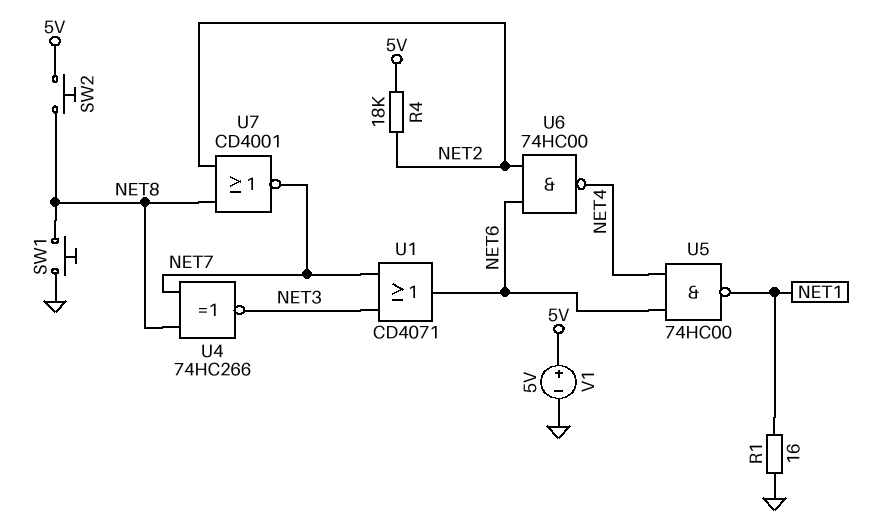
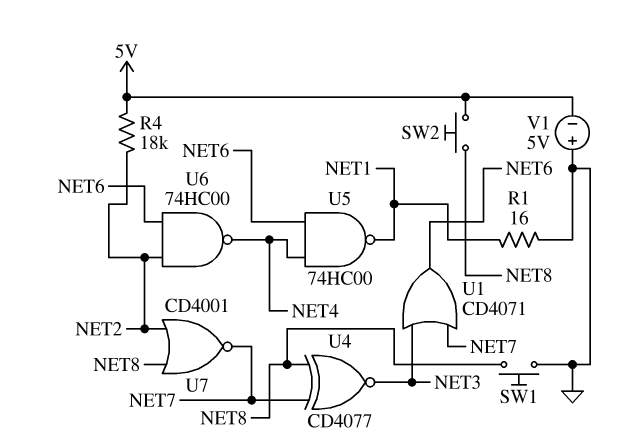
U4: XNOR 74HC266 (in NET7, in NET8, out NET3) -> XNOR CD4077 (in NET7, in NET8, out NET3)
V1: 5V (plus 5V, minus GND) -> 5V (plus GND, minus 5V)

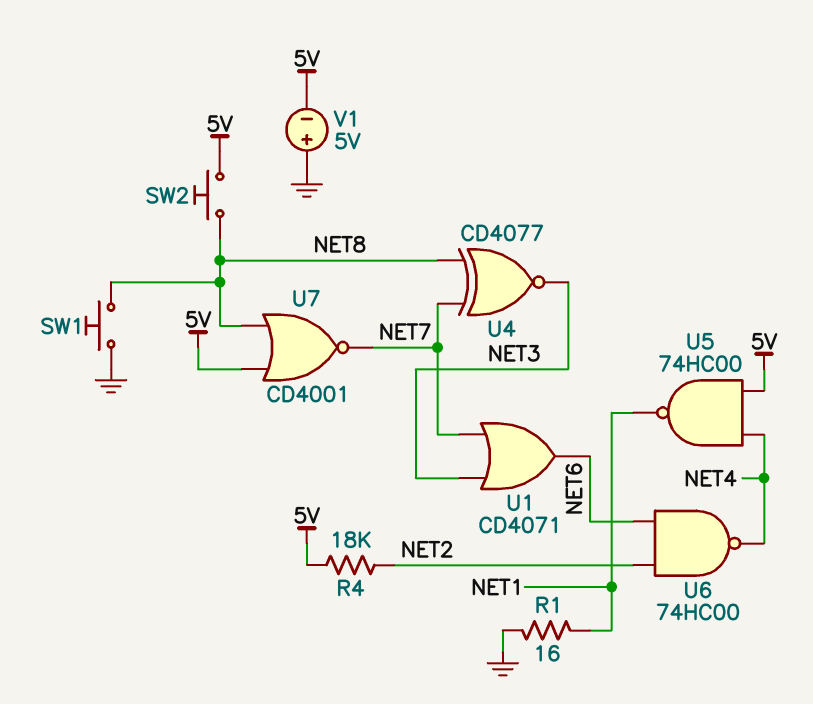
U5: NAND 74HC00 (in NET4, in NET6, out NET1) -> NAND 74HC00 (in 5V, in NET4, out NET1)
U7: NOR CD4001 (in NET2, in NET8, out NET7) -> NOR CD4001 (in 5V, in NET8, out NET7)

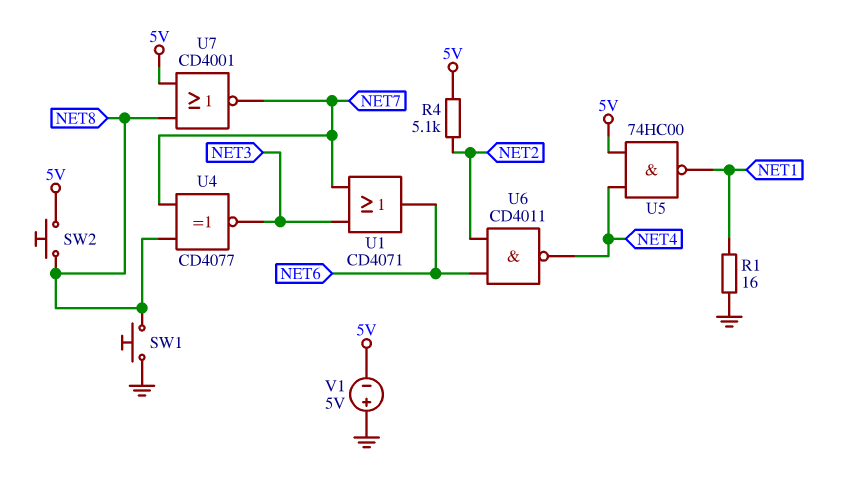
R4: 18k (5V, NET2) -> 5.1k (5V, NET2)
U6: NAND 74HC00 (in NET2, in NET6, out NET4) -> NAND CD4011 (in NET2, in NET6, out NET4)

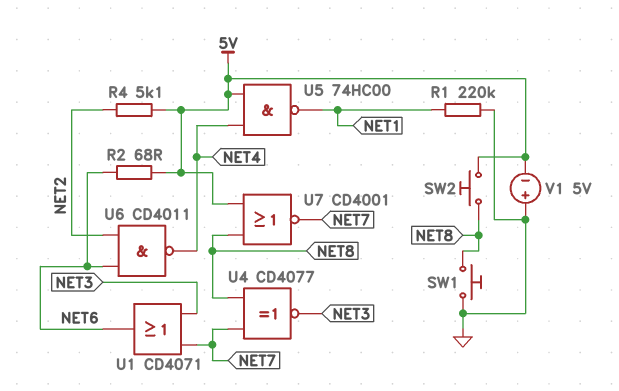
R1: 16 (GND, NET1) -> 220k (GND, NET1)
R2: none -> 68 (5V, NET6)

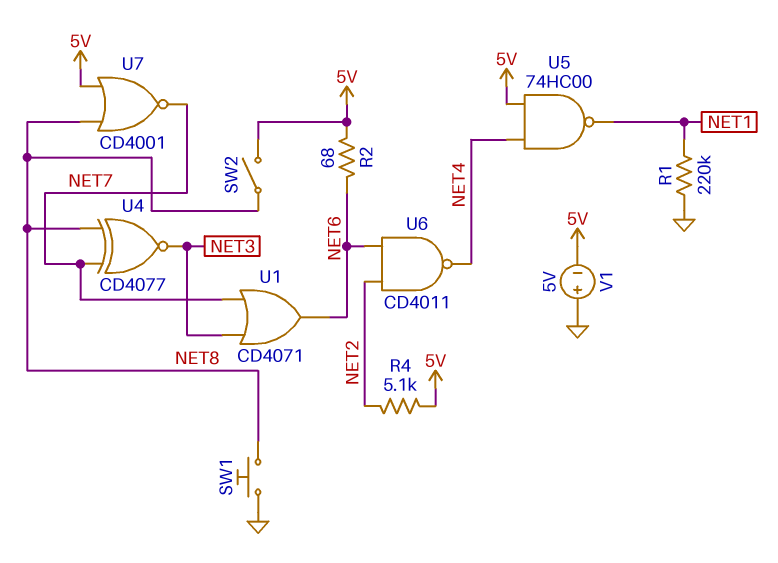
SW2: button (5V, NET8) -> switch (5V, NET8)

